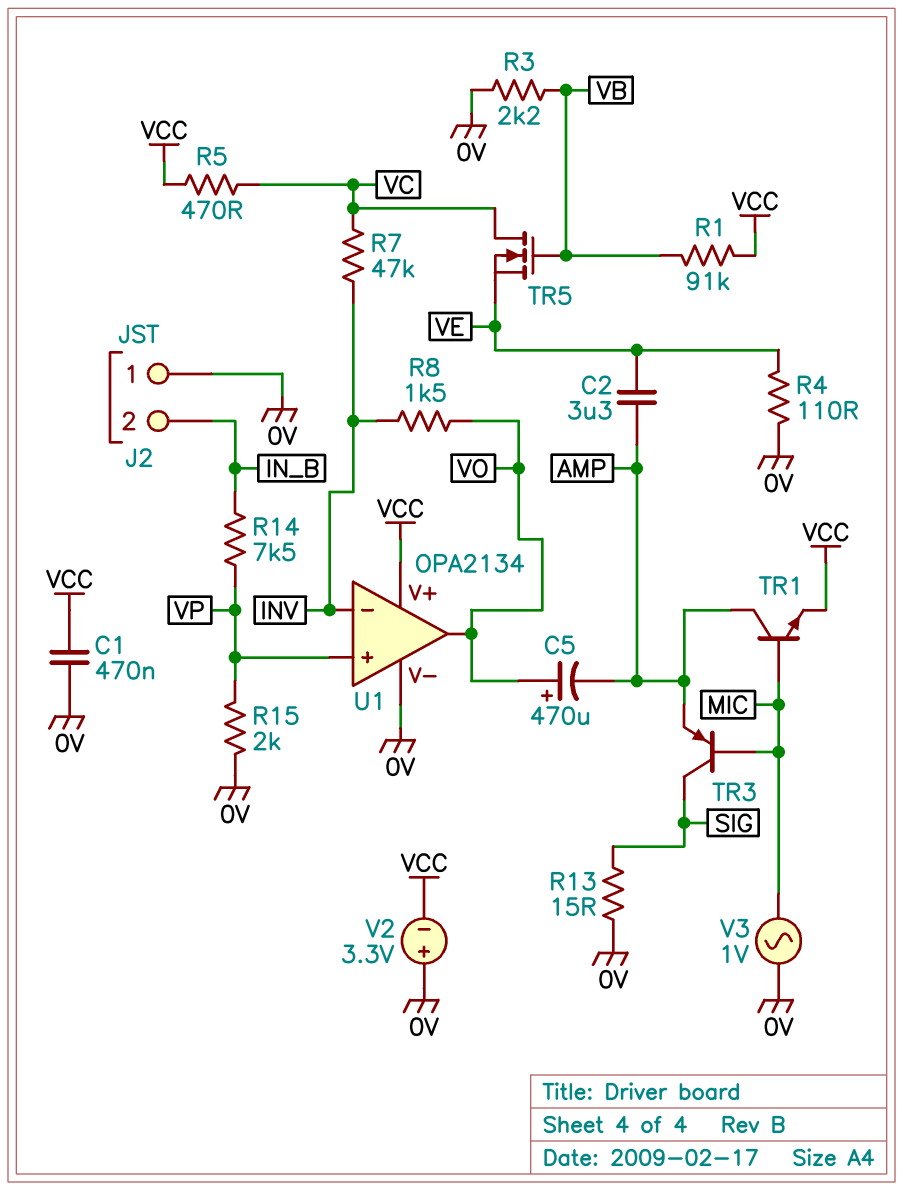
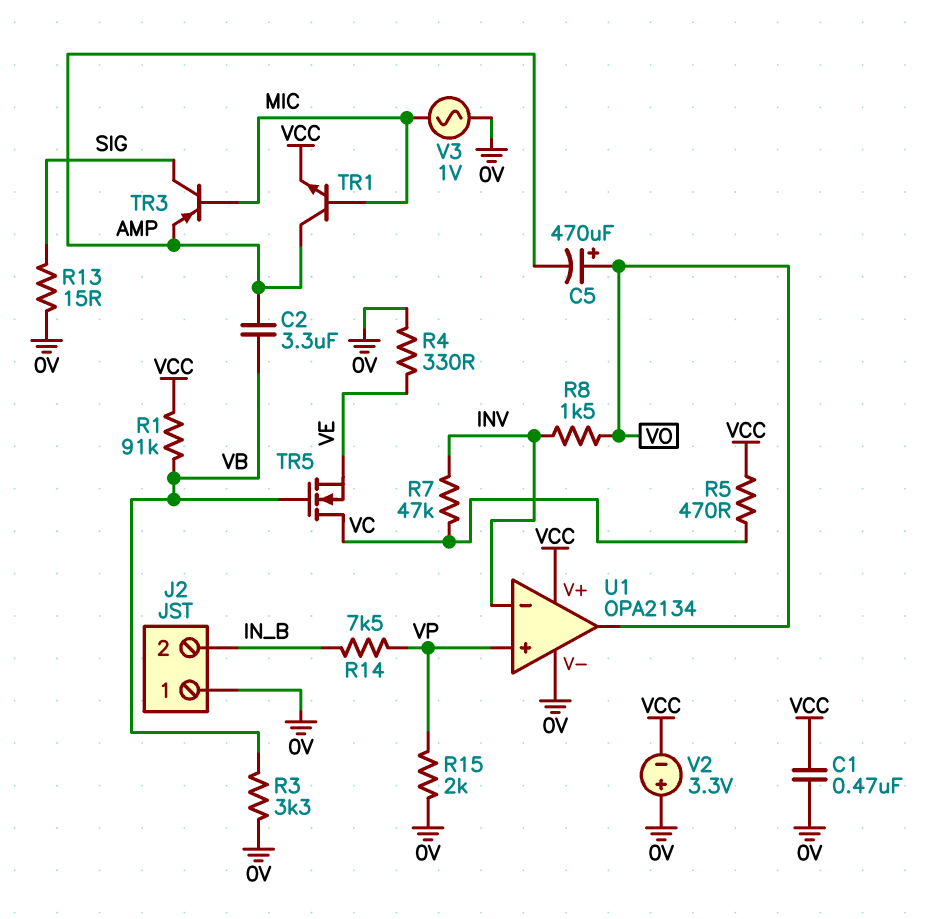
C2: 3.3uF (AMP, VE) -> 3.3uF (AMP, VB)
R3: 2.2k (0V, VB) -> 3.3k (0V, VB)
R4: 110 (0V, VE) -> 330 (0V, VE)

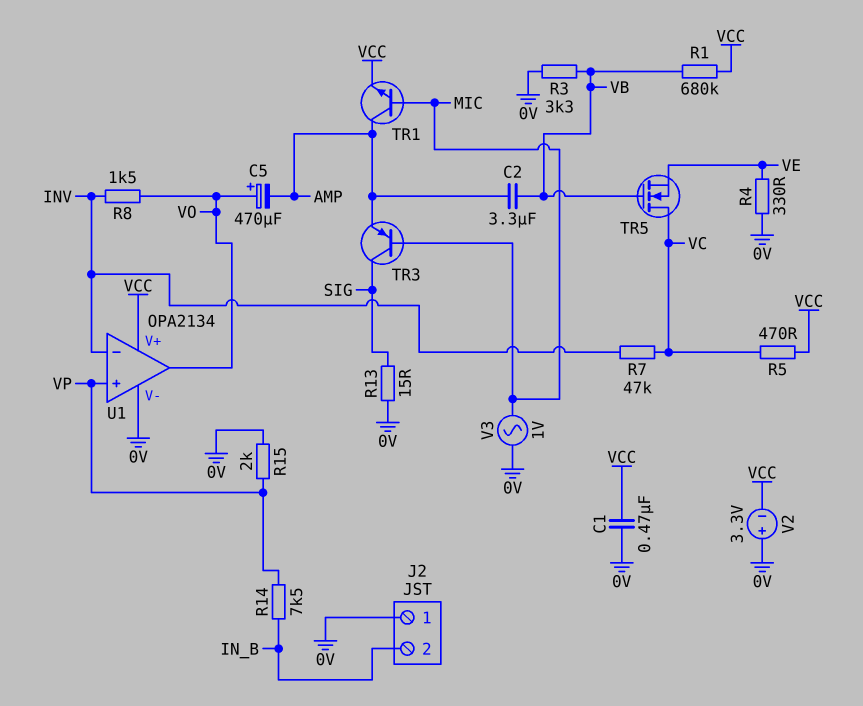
R1: 91k (VB, VCC) -> 680k (VB, VCC)

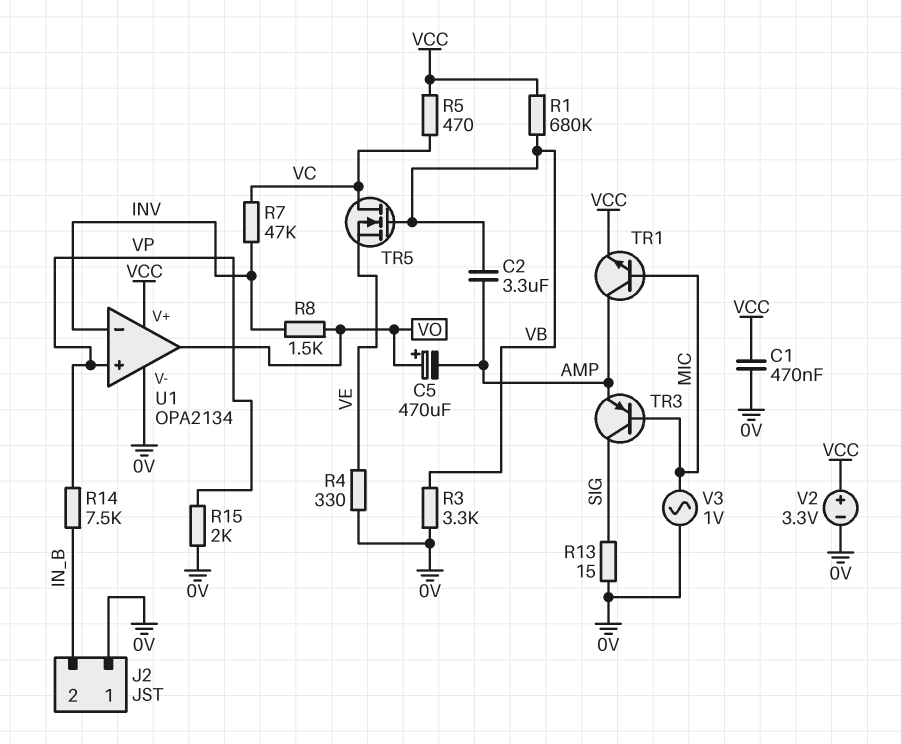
V2: 3.3V (plus 0V, minus VCC) -> 3.3V (plus VCC, minus 0V)

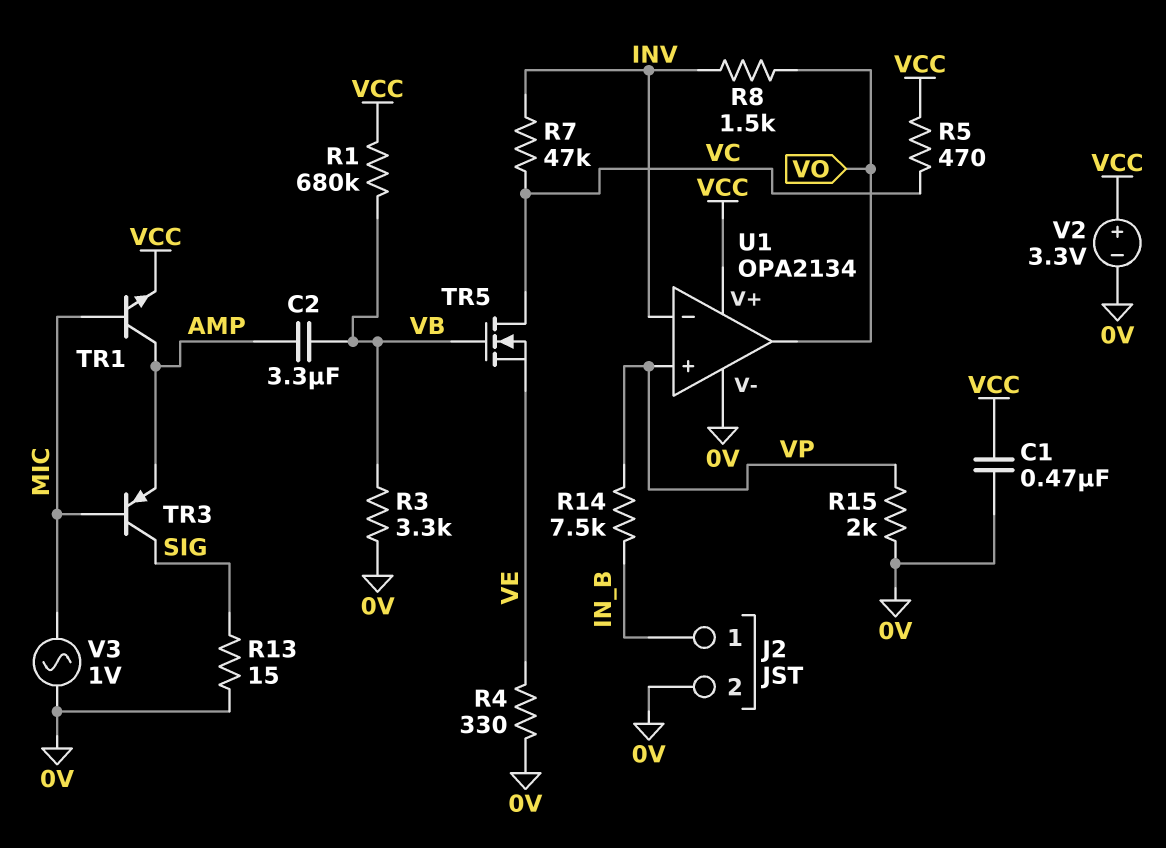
C5: 470uF (plus VO, minus AMP) -> none
J2 pin 1: 0V -> IN_B
J2 pin 2: IN_B -> 0V

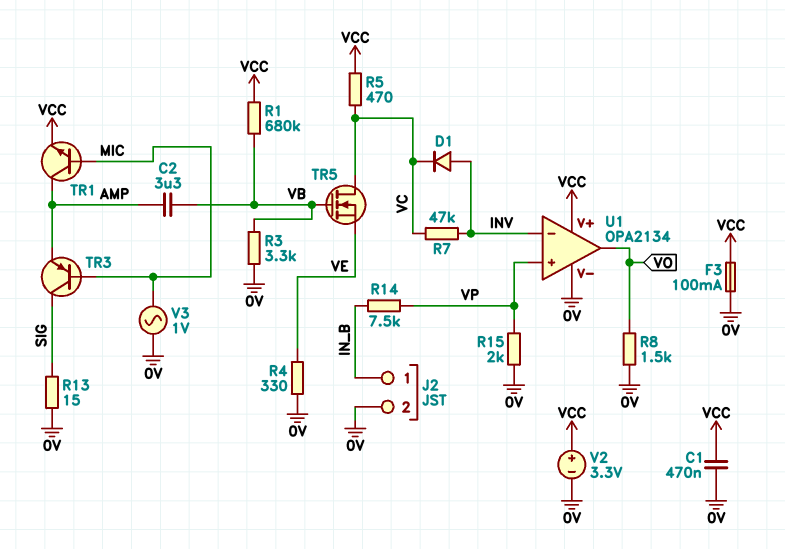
D1: none -> diode (A INV, K VC)
F3: none -> 100mA (0V, VCC)
R8: 1.5k (INV, VO) -> 1.5k (0V, VO)

